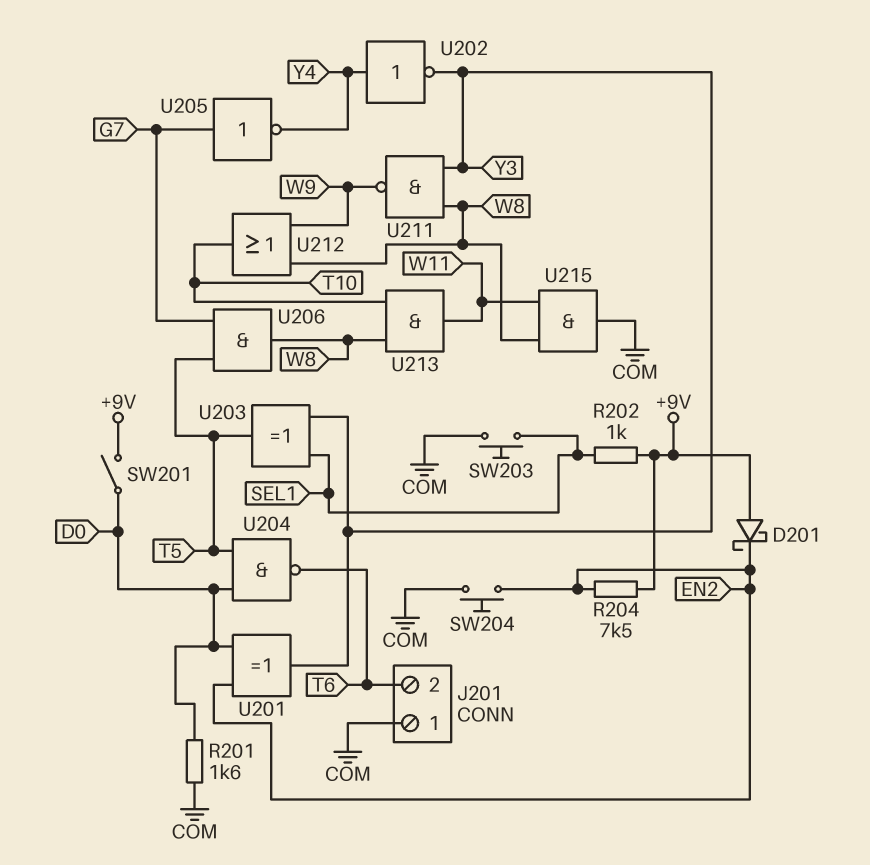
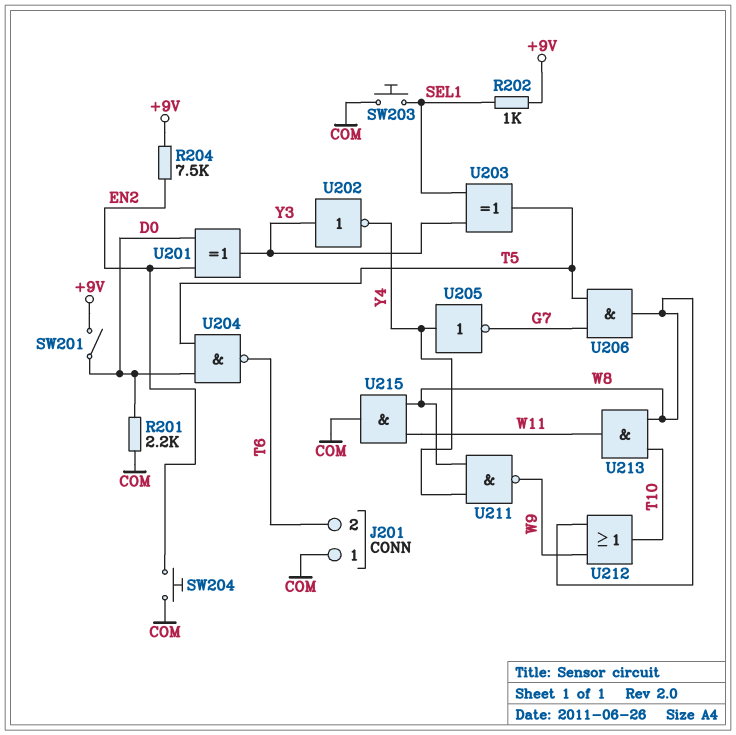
D201: schottky (A +9V, K EN2) -> none
R201: 1.6k (COM, D0) -> 2.2k (COM, D0)
U202: NOT (in Y4, out Y3) -> NOT (in Y3, out Y4)
U205: NOT (in G7, out Y4) -> NOT (in Y4, out G7)
U211: NAND (in W8, in Y3, out W9) -> NAND (in W8, in Y4, out W9)

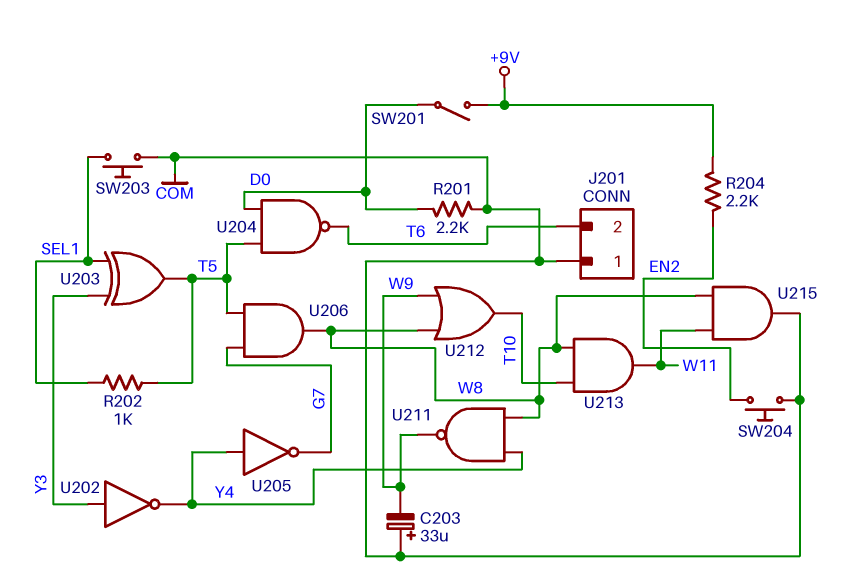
C203: none -> 33uF (plus COM, minus W9)
R202: 1k (+9V, SEL1) -> 1k (SEL1, T5)
R204: 7.5k (+9V, EN2) -> 2.2k (+9V, EN2)
U201: XOR (in D0, in EN2, out Y3) -> none

